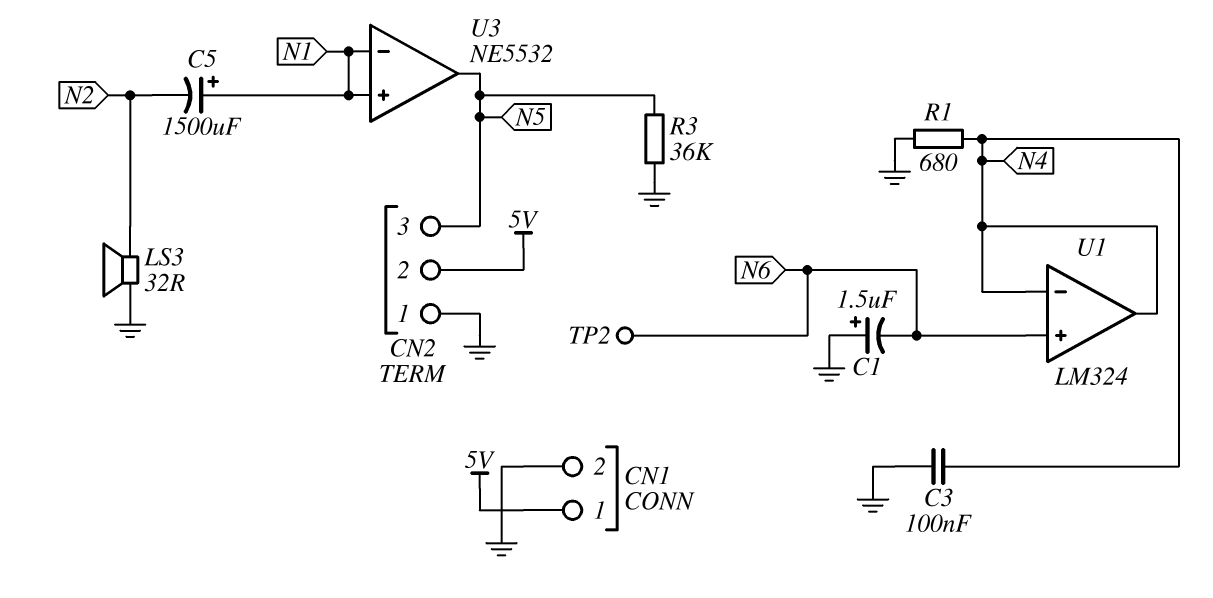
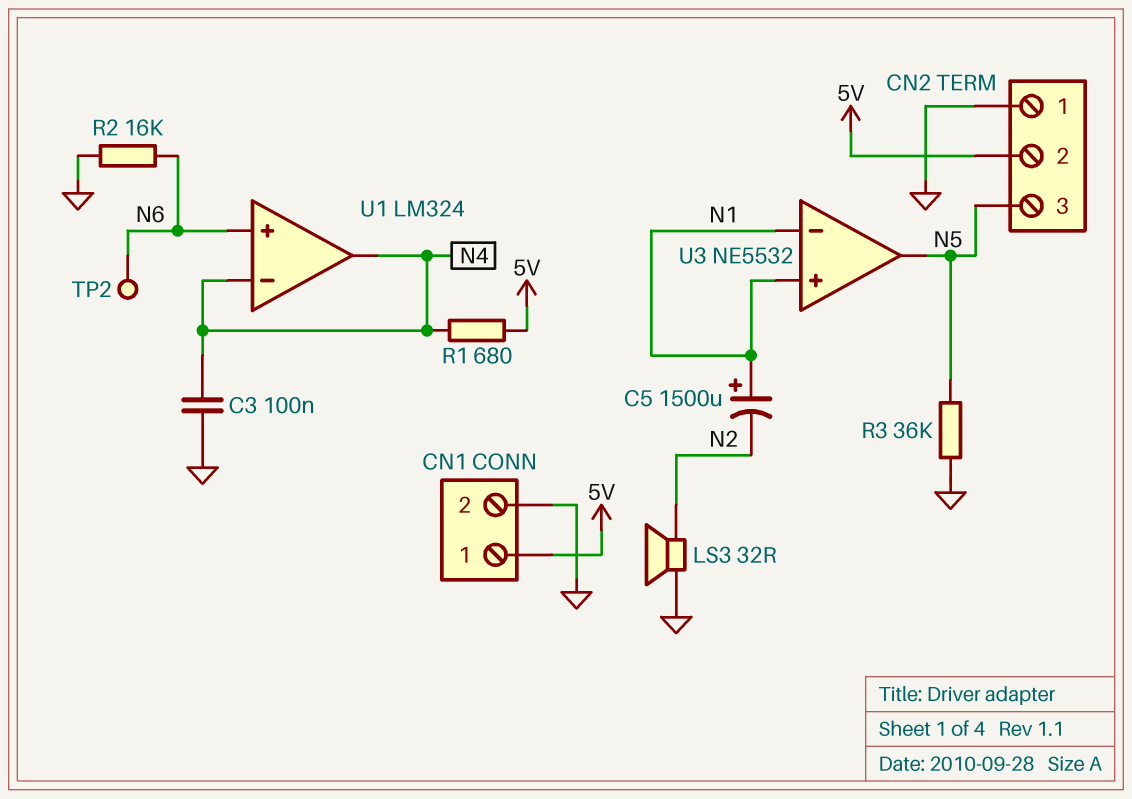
C1: 1.5uF (plus GND, minus N6) -> none
R1: 680 (GND, N4) -> 680 (5V, N4)
R2: none -> 16k (GND, N6)

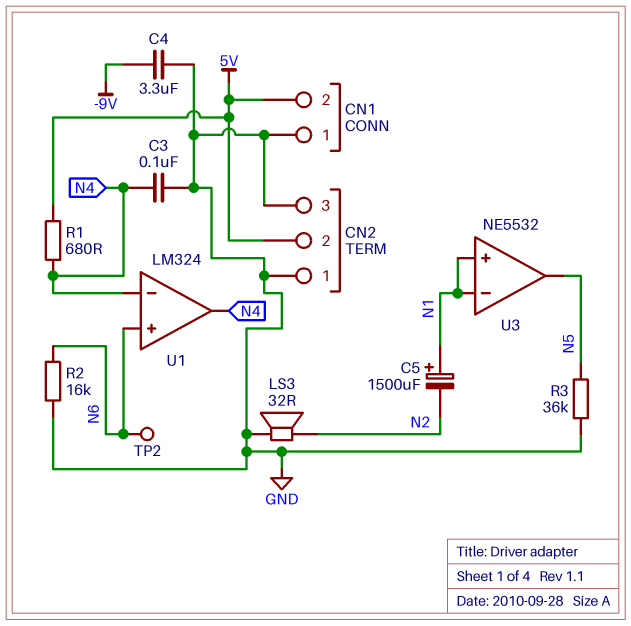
C4: none -> 3.3uF (-9V, GND)
CN1 pin 1: 5V -> GND
CN1 pin 2: GND -> 5V
CN2 pin 3: N5 -> GND

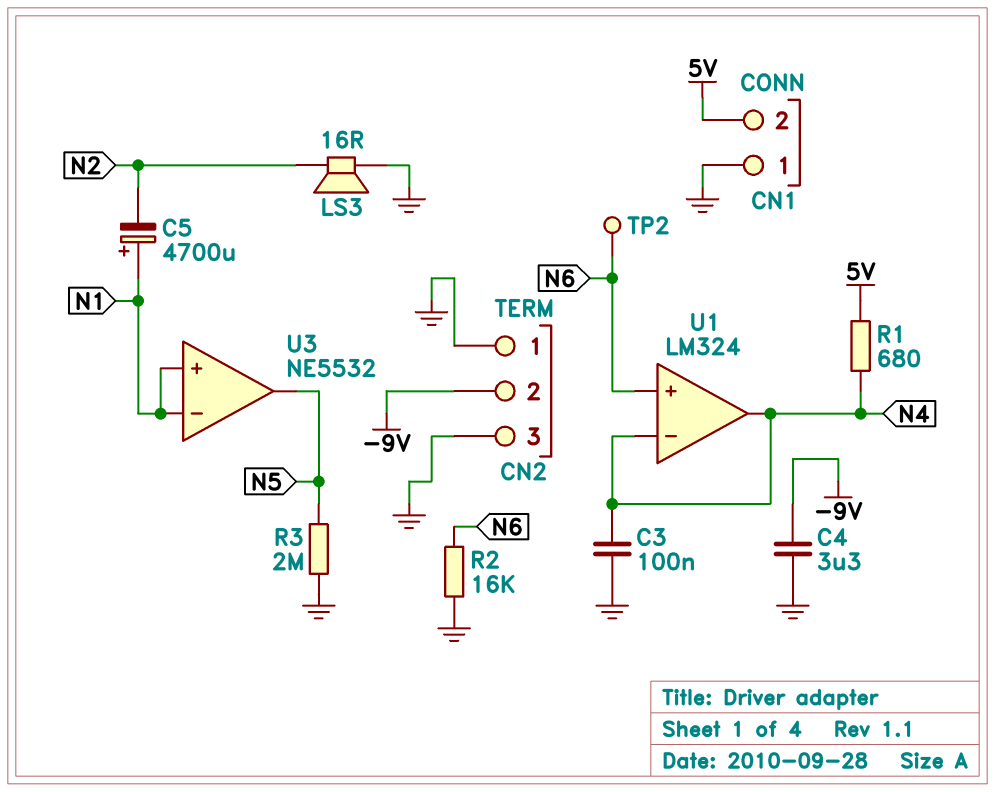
C5: 1500uF (plus N1, minus N2) -> 4700uF (plus N1, minus N2)
CN2 pin 2: 5V -> -9V
LS3: speaker 32R (GND, N2) -> speaker 16R (GND, N2)
R3: 36k (GND, N5) -> 2M (GND, N5)

